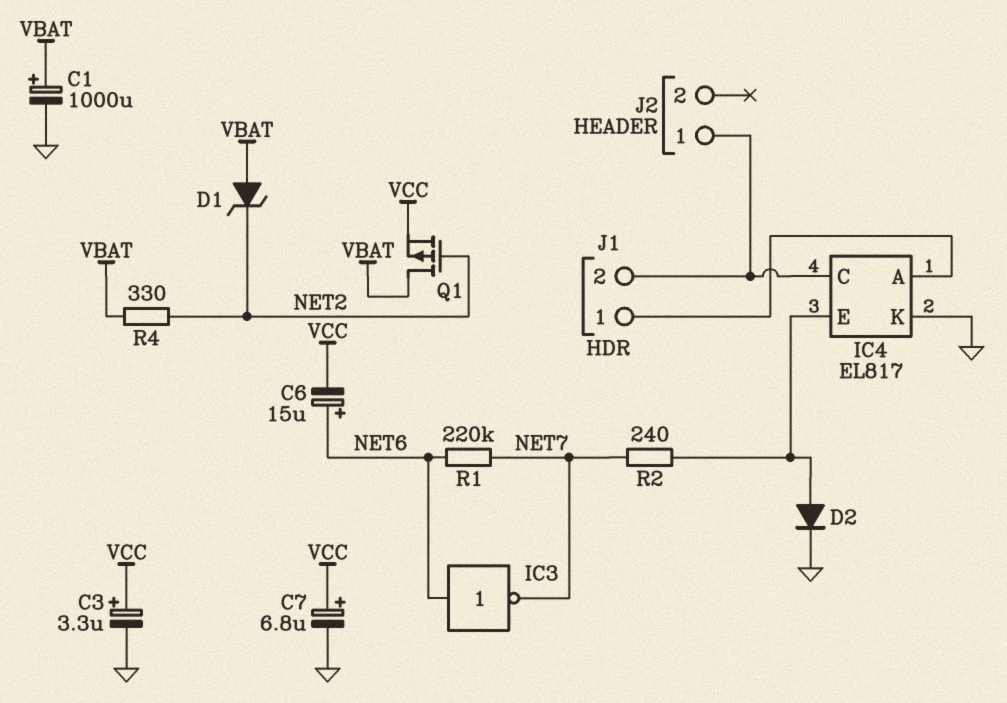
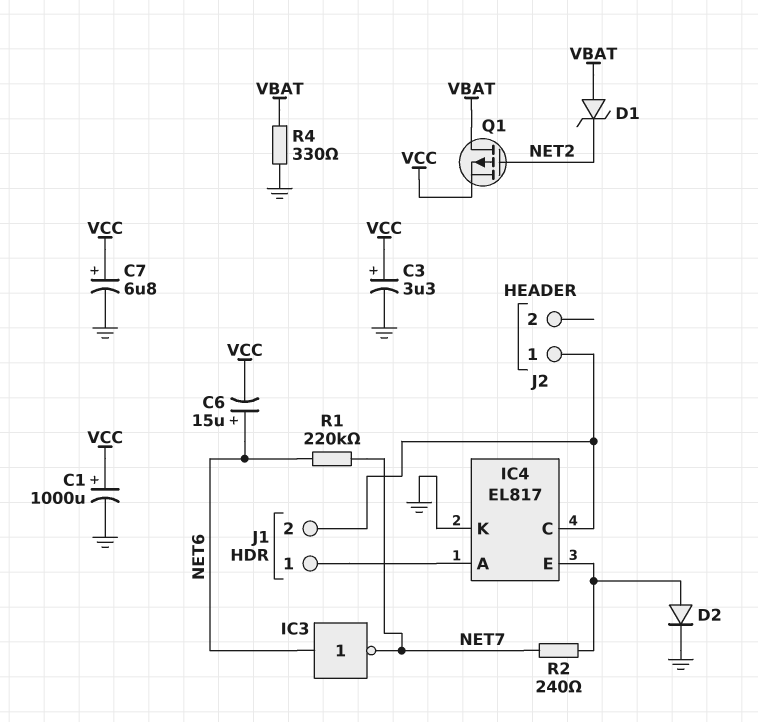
C1: 1000uF (plus VBAT, minus GND) -> 1000uF (plus VCC, minus GND)
R4: 330 (NET2, VBAT) -> 330 (GND, VBAT)

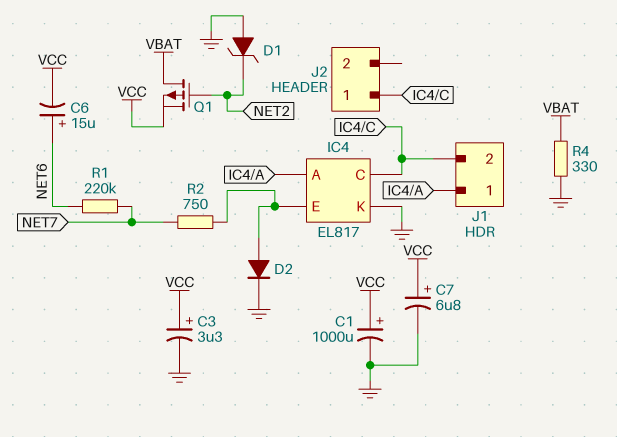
D1: zener (A VBAT, K NET2) -> zener (A GND, K NET2)
IC3: NOT (in NET6, out NET7) -> none
R2: 240 (IC4/E, NET7) -> 750 (IC4/E, NET7)

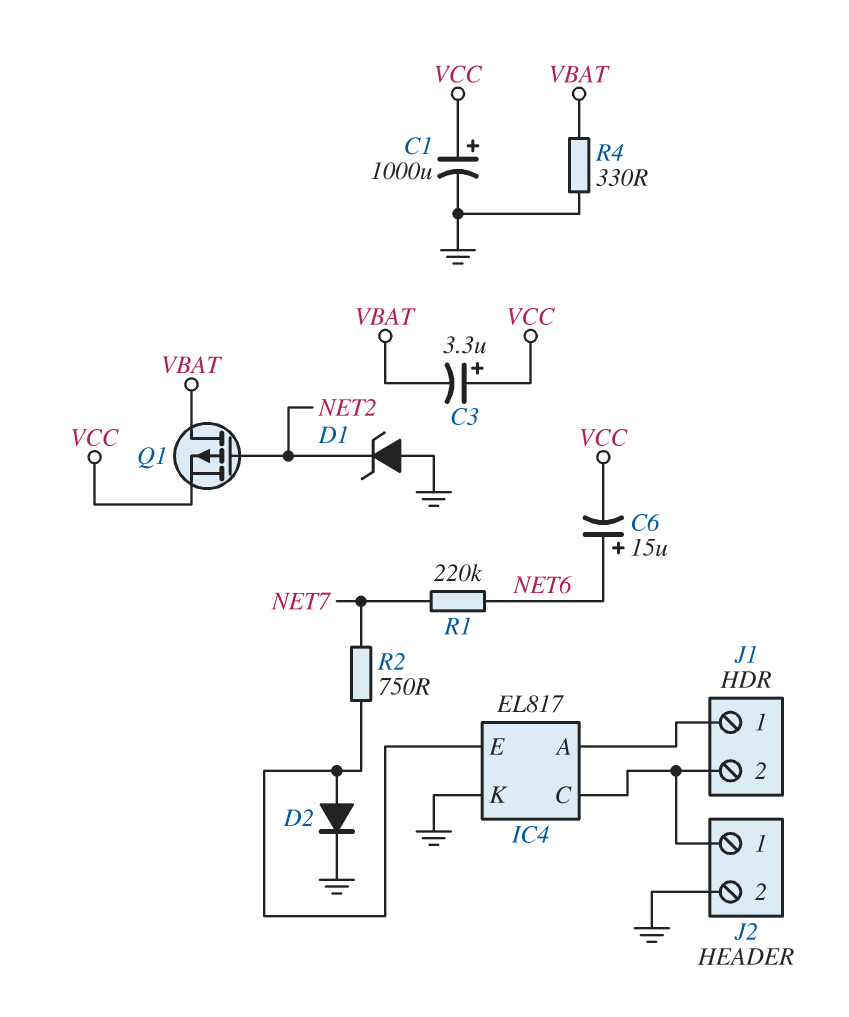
C3: 3.3uF (plus VCC, minus GND) -> 3.3uF (plus VCC, minus VBAT)
C7: 6.8uF (plus VCC, minus GND) -> none
J2 pin 2: none -> GND

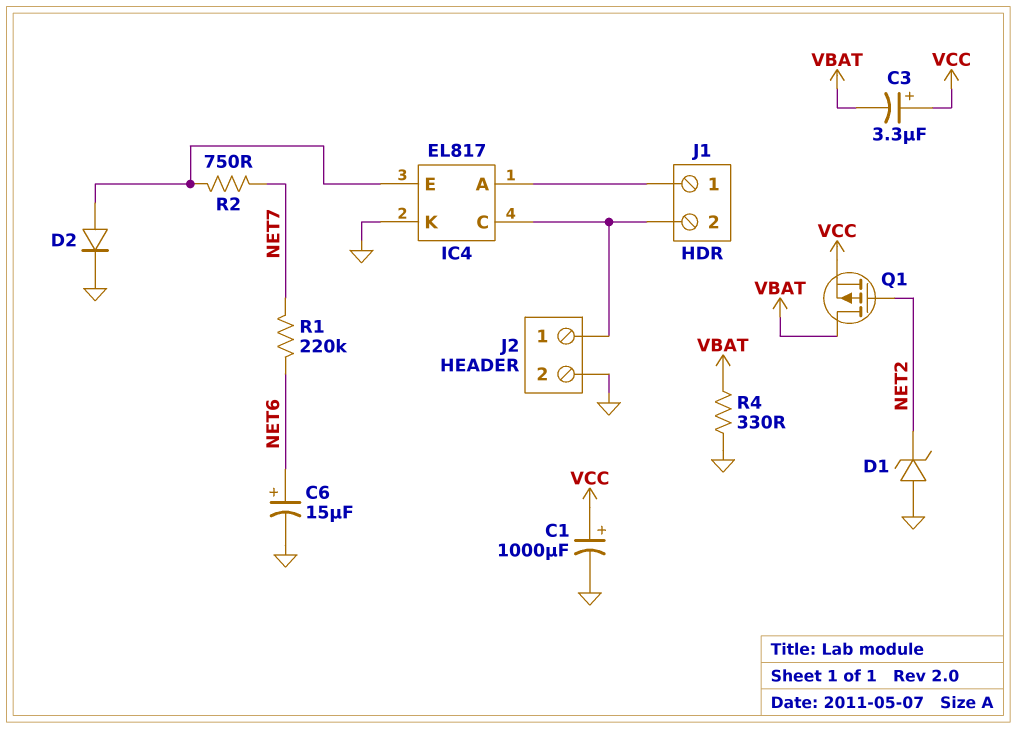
C6: 15uF (plus NET6, minus VCC) -> 15uF (plus NET6, minus GND)

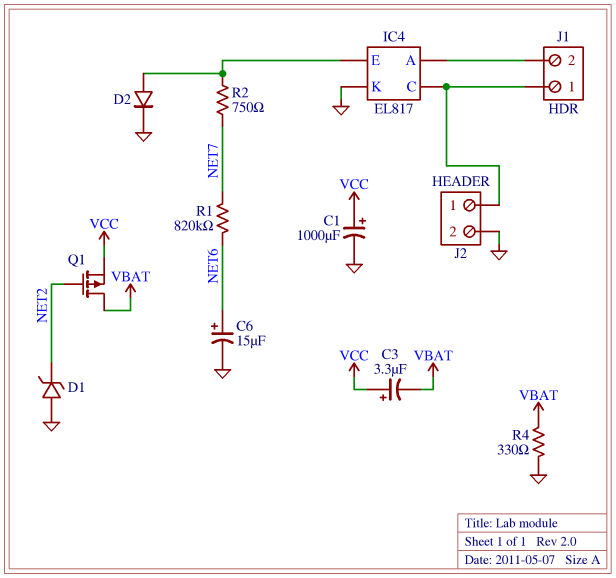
J1 pin 1: IC4/A -> IC4/C
J1 pin 2: IC4/C -> IC4/A
R1: 220k (NET6, NET7) -> 820k (NET6, NET7)

